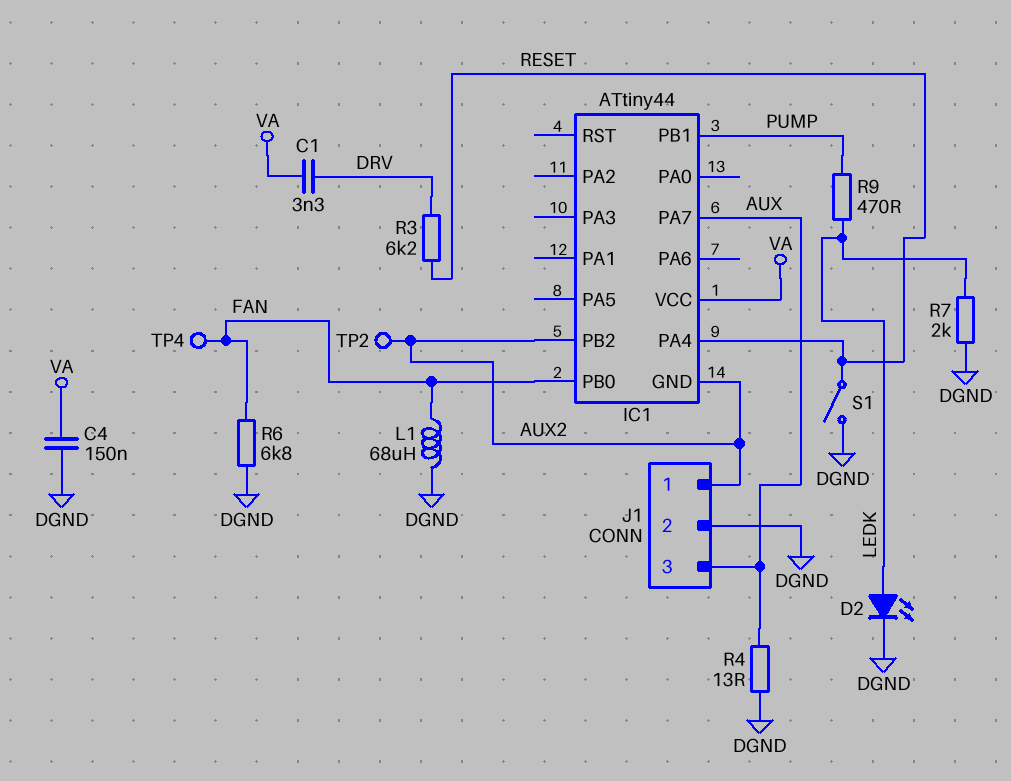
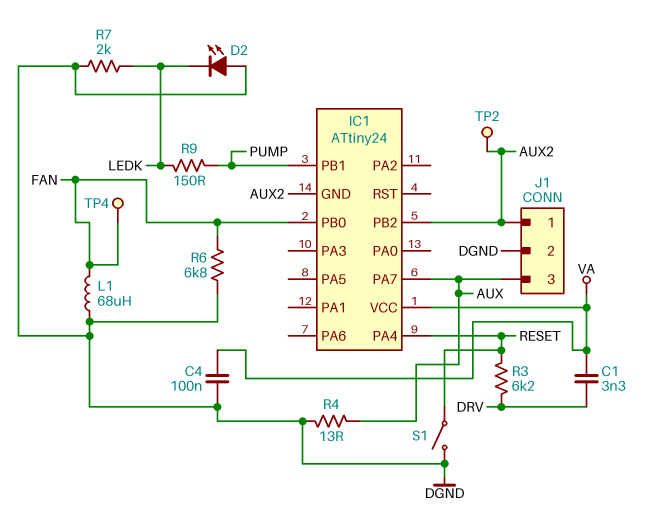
C4: 150nF (DGND, VA) -> 100nF (DGND, VA)
D2: LED (A LEDK, K DGND) -> LED (A DGND, K LEDK)
IC1: ATtiny44 -> ATtiny24
R9: 470 (LEDK, PUMP) -> 150 (LEDK, PUMP)

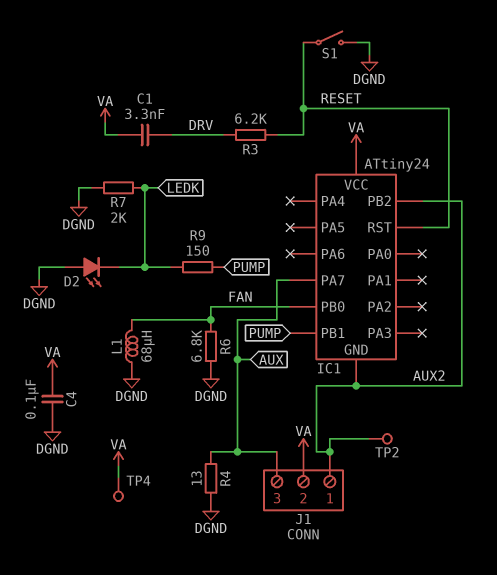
IC1 pin PA4: RESET -> none
IC1 pin RST: none -> RESET
J1 pin 2: DGND -> VA
TP4: test point (FAN) -> test point (VA)

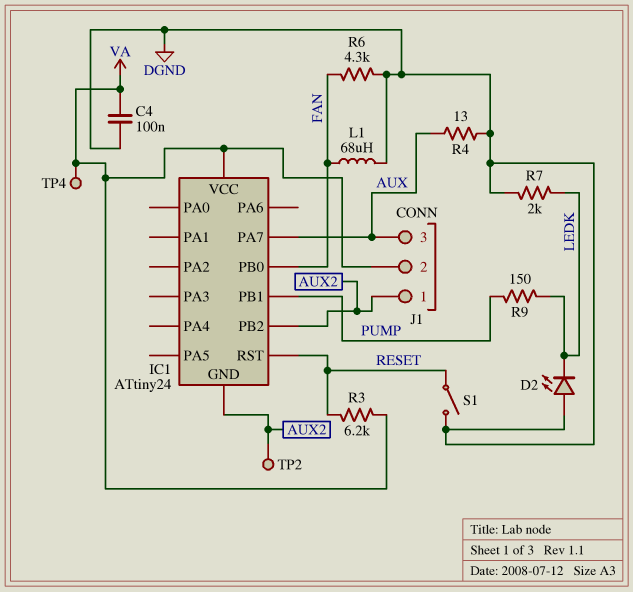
C1: 3.3nF (DRV, VA) -> none
R3: 6.2k (DRV, RESET) -> 6.2k (RESET, VA)
R6: 6.8k (DGND, FAN) -> 4.3k (DGND, FAN)

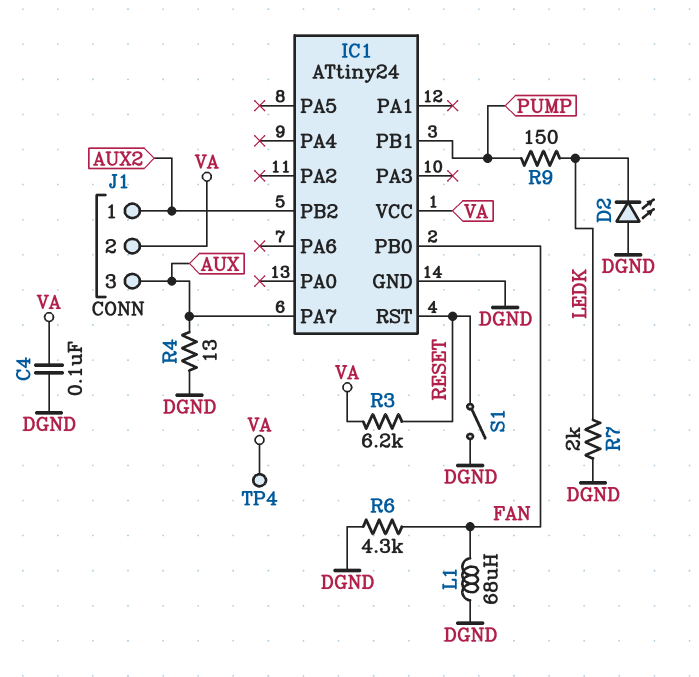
IC1 pin GND: AUX2 -> DGND
TP2: test point (AUX2) -> none

